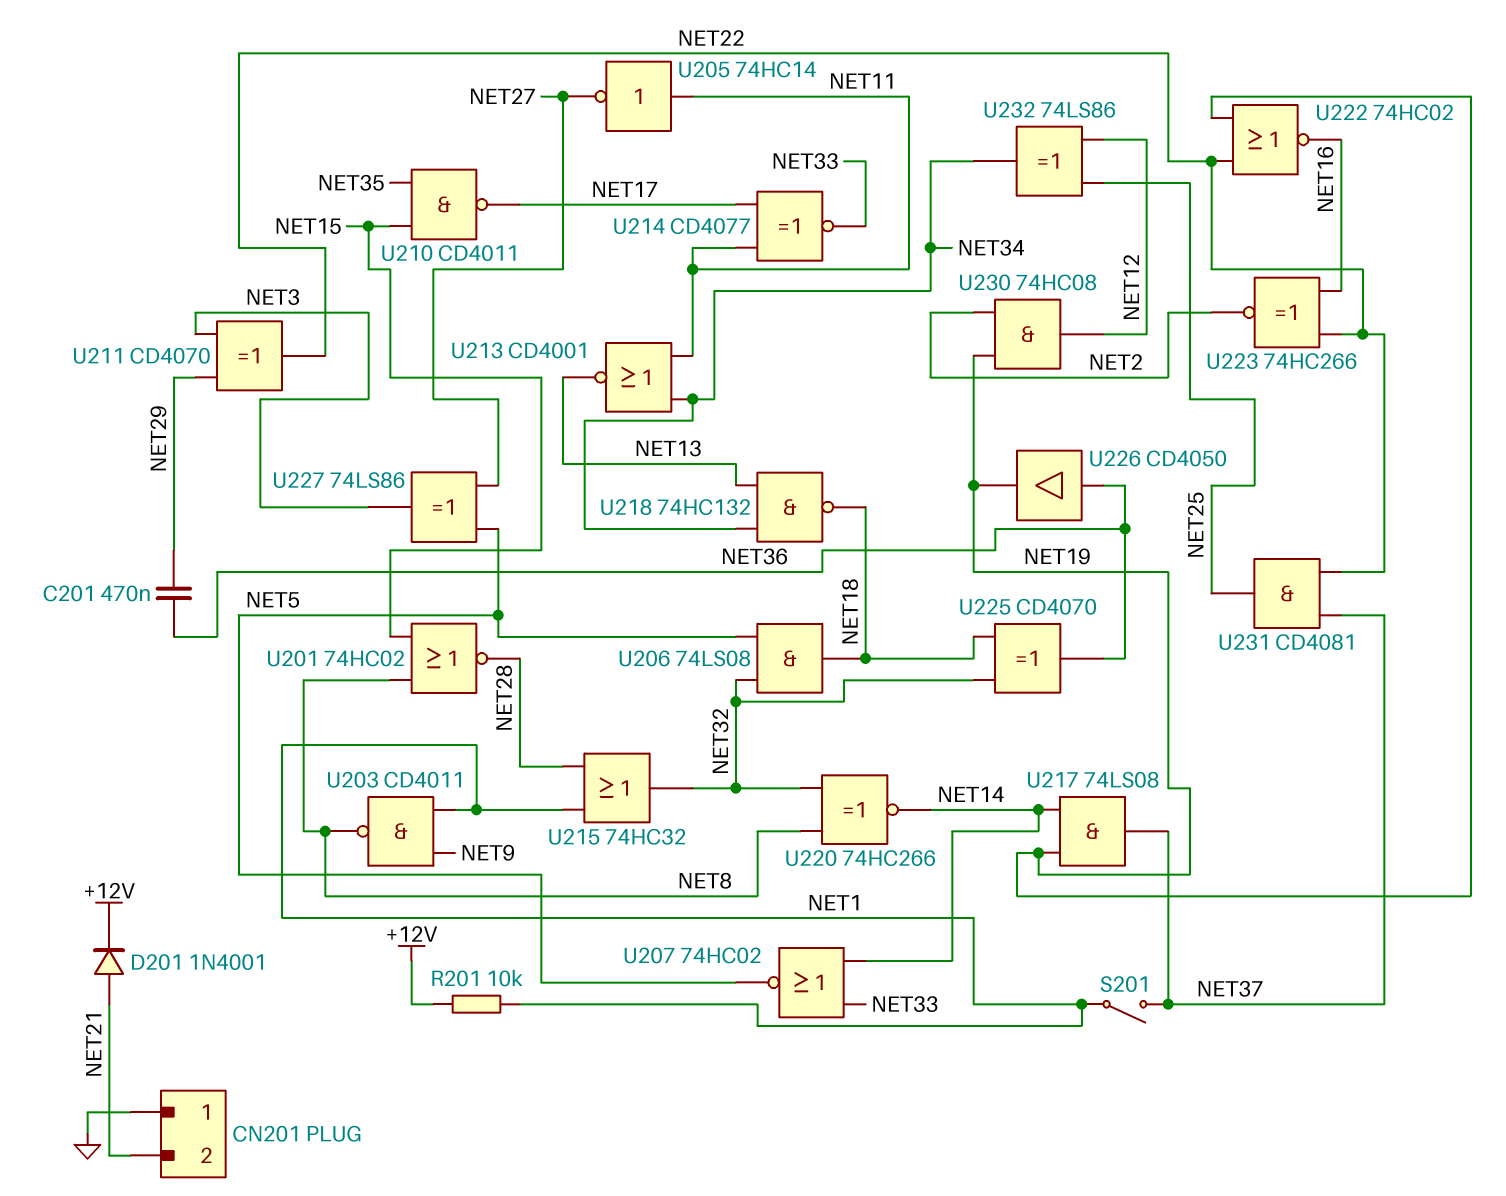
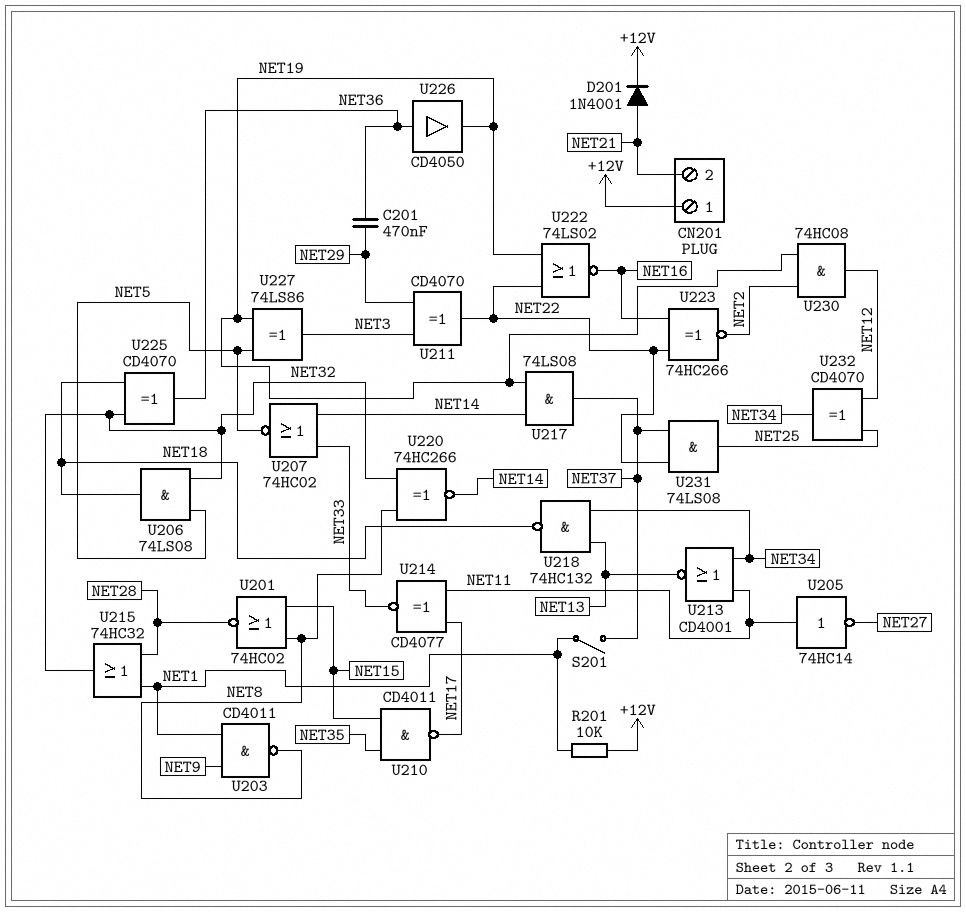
CN201 pin 1: GND -> +12V
U222: NOR 74HC02 (in NET19, in NET22, out NET16) -> NOR 74LS02 (in NET19, in NET22, out NET16)
U227: XOR 74LS86 (in NET5, in NET27, out NET3) -> XOR 74LS86 (in NET5, in NET19, out NET3)
U231: AND CD4081 (in NET22, in NET37, out NET25) -> AND 74LS08 (in NET22, in NET37, out NET25)
U232: XOR 74LS86 (in NET12, in NET25, out NET34) -> XOR CD4070 (in NET12, in NET25, out NET34)

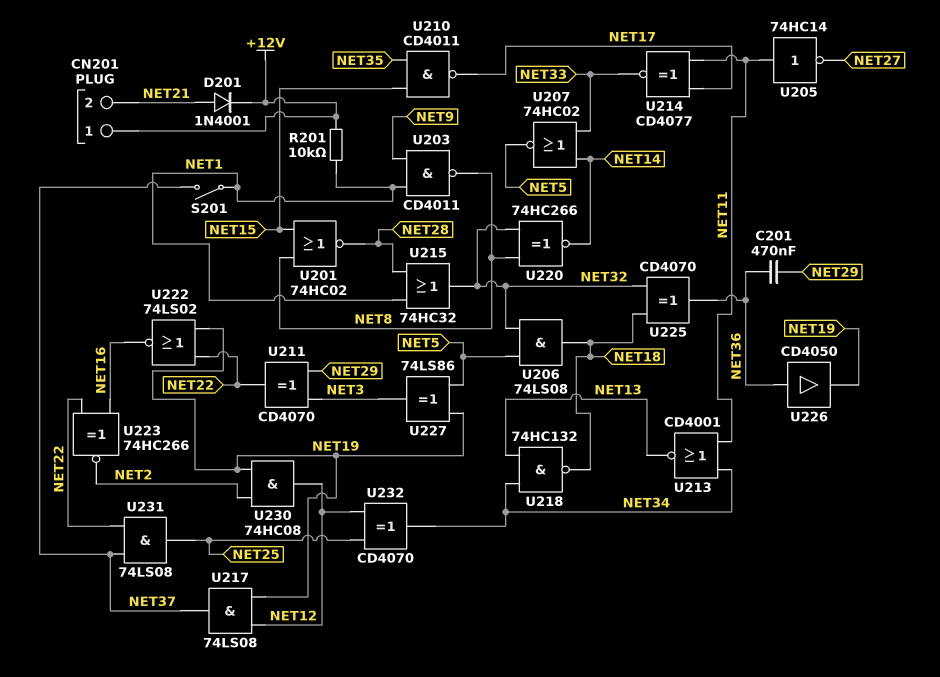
U217: AND 74LS08 (in NET14, in NET19, out NET37) -> AND 74LS08 (in NET12, in NET19, out NET37)

